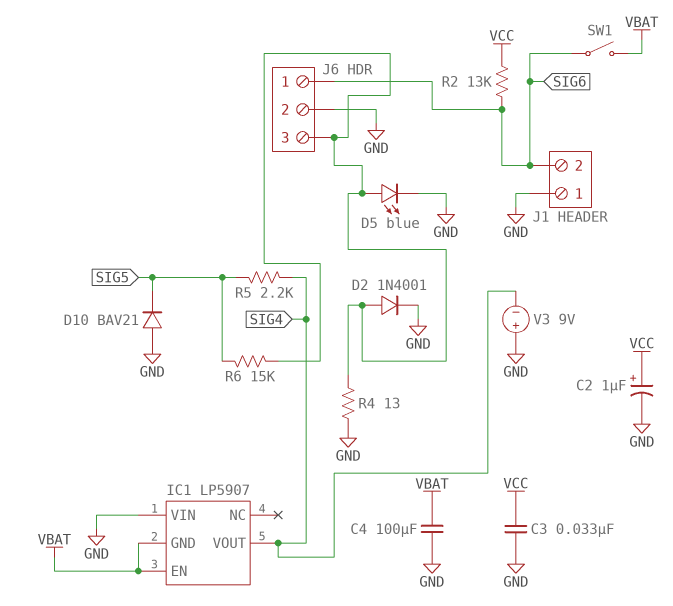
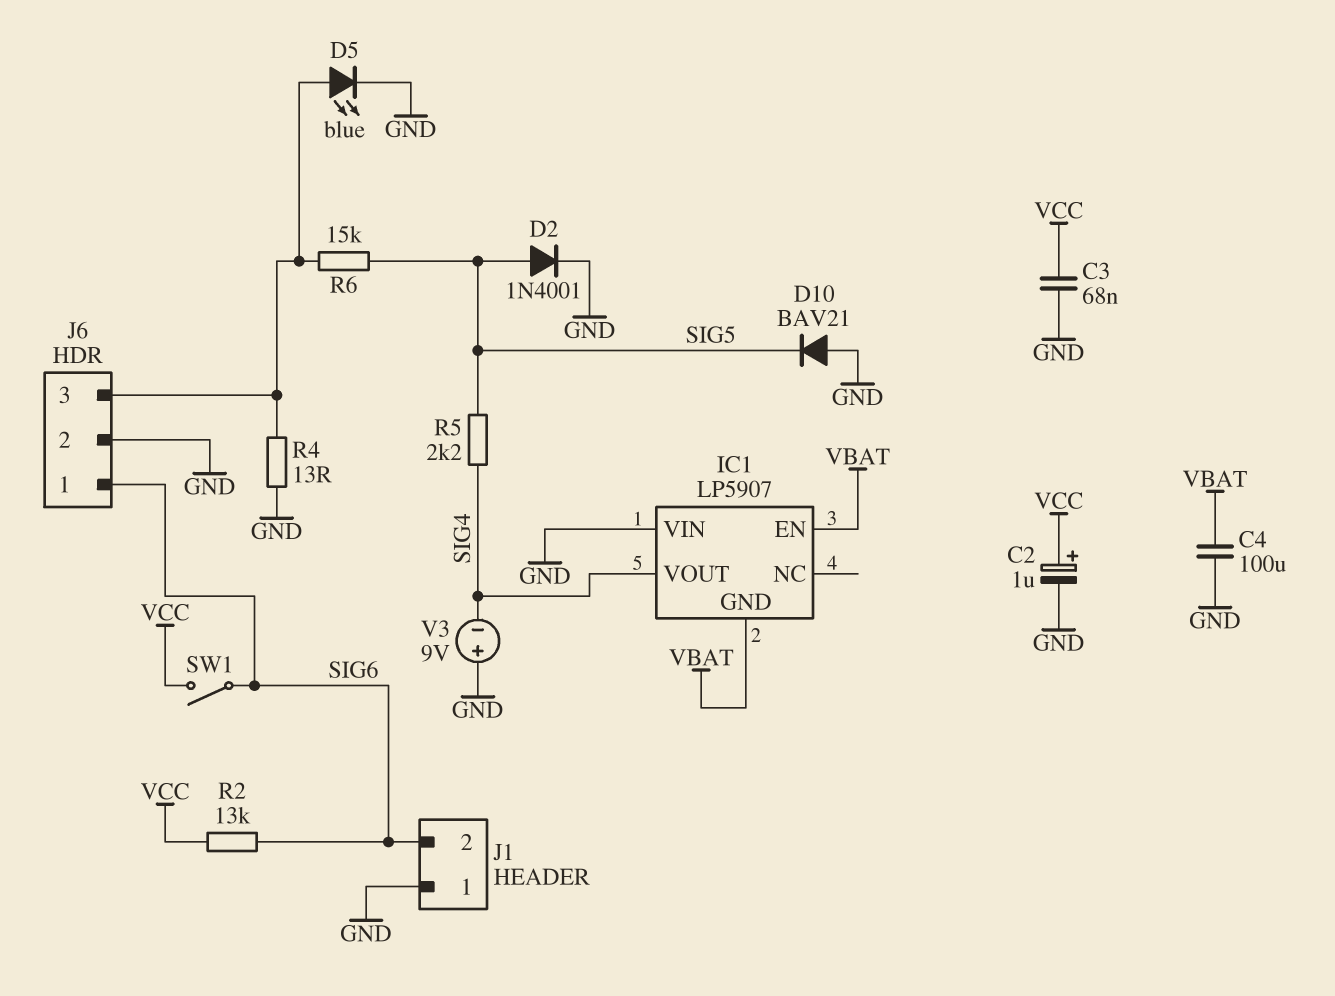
C3: 33nF (GND, VCC) -> 68nF (GND, VCC)
D2: diode 1N4001 (A J6/3, K GND) -> diode 1N4001 (A SIG5, K GND)
SW1: switch (SIG6, VBAT) -> switch (SIG6, VCC)

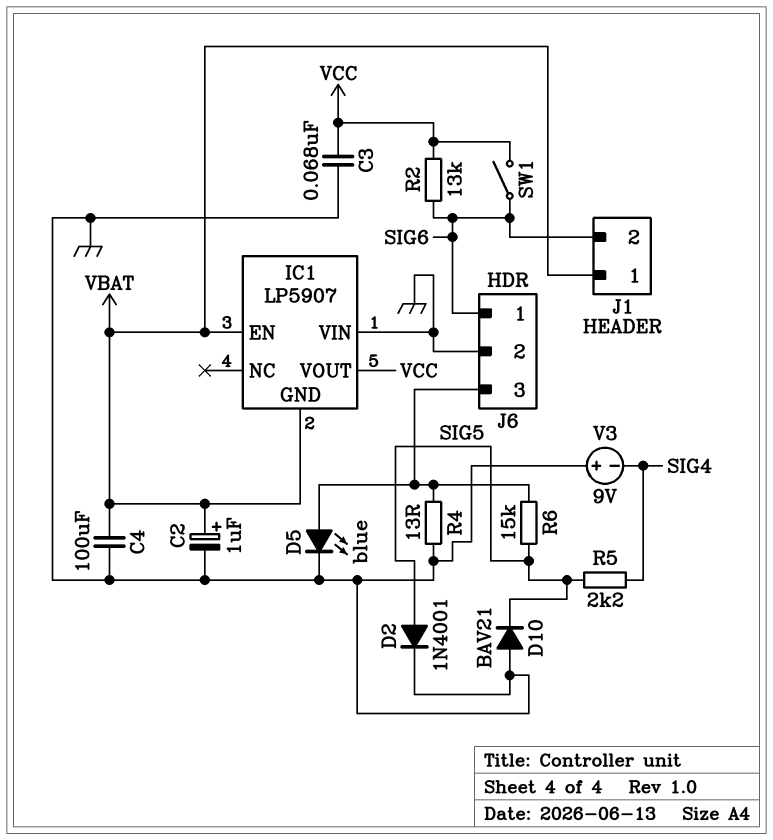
C2: 1uF (plus VCC, minus GND) -> 1uF (plus VBAT, minus GND)
IC1 pin VOUT: SIG4 -> VCC
J1 pin 1: GND -> VBAT

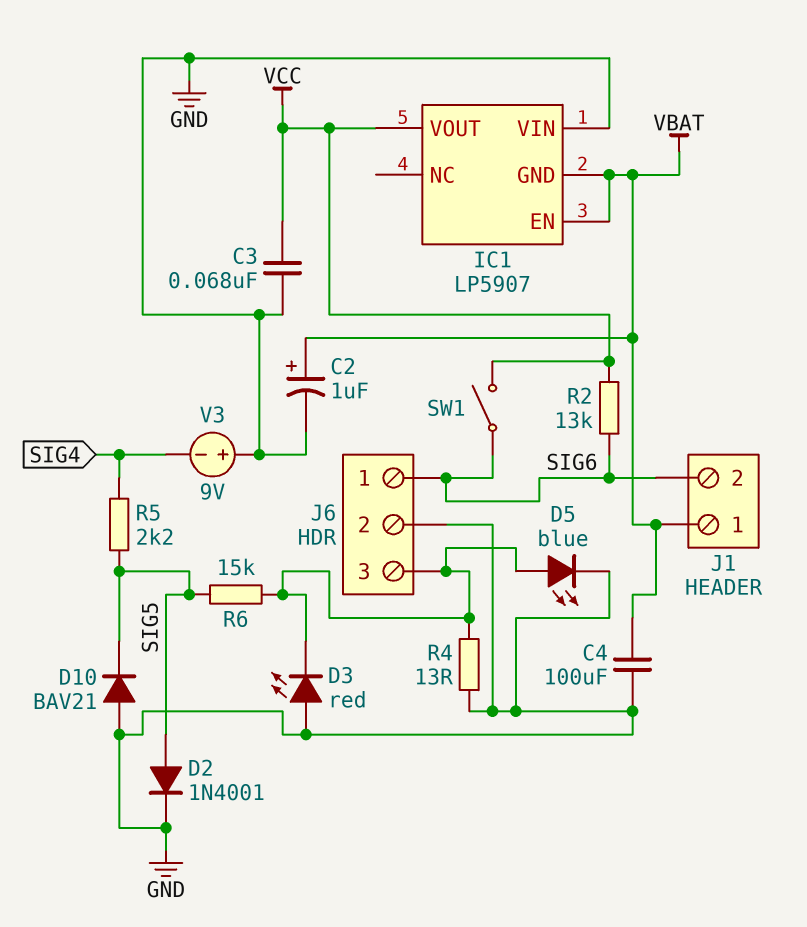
D3: none -> LED red (A GND, K J6/3)

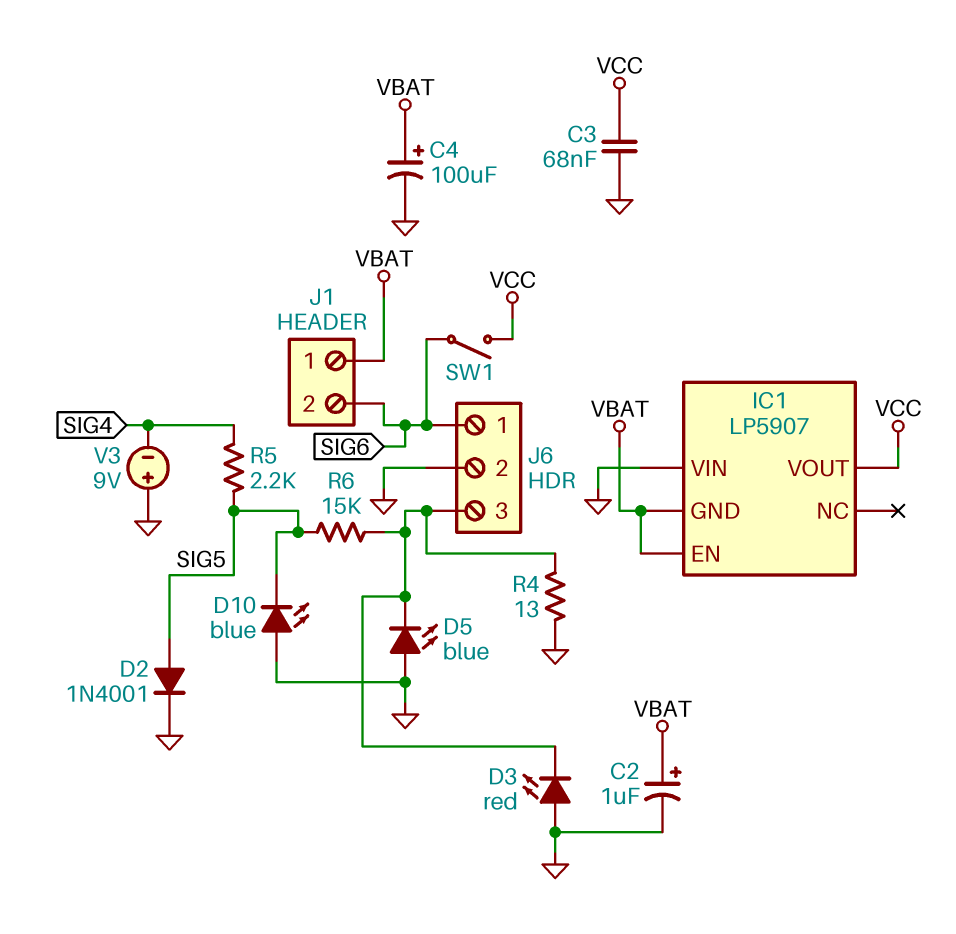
C4: 100uF (GND, VBAT) -> 100uF (plus VBAT, minus GND)
D5: LED blue (A J6/3, K GND) -> LED blue (A GND, K J6/3)
D10: diode BAV21 (A GND, K SIG5) -> LED blue (A GND, K SIG5)
R2: 13k (SIG6, VCC) -> none

